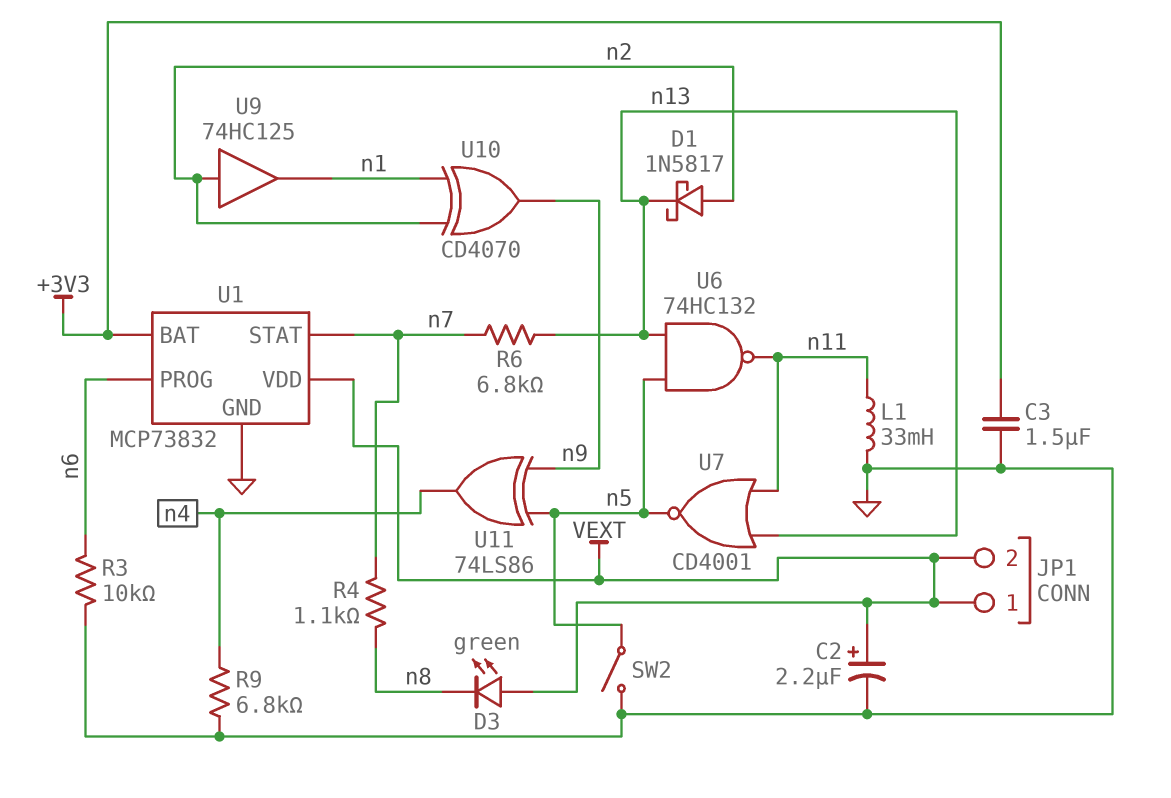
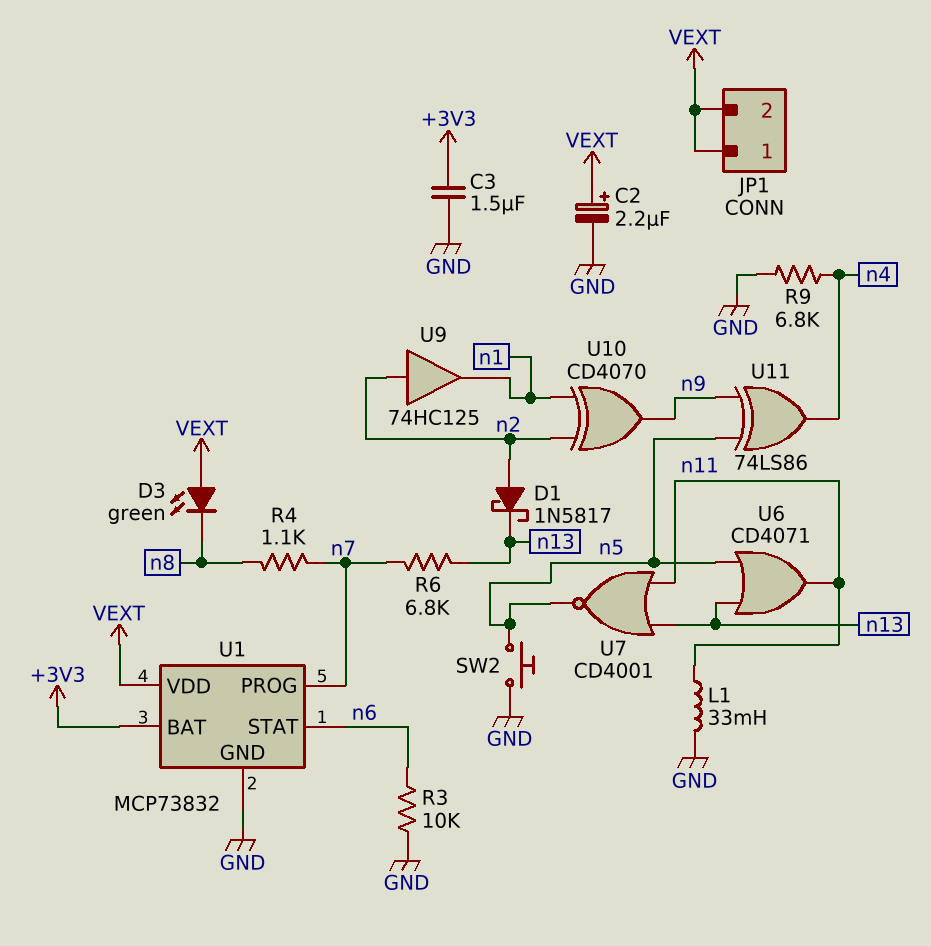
SW2: switch (GND, n5) -> button (GND, n5)
U1 pin PROG: n6 -> n7
U1 pin STAT: n7 -> n6
U6: NAND 74HC132 (in n5, in n13, out n11) -> OR CD4071 (in n5, in n13, out n11)

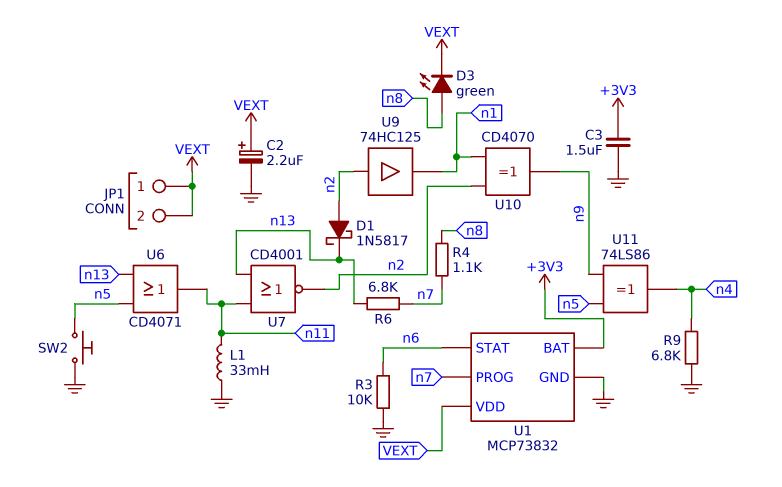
D3: LED green (A VEXT, K n8) -> LED green (A n8, K VEXT)
U7: NOR CD4001 (in n11, in n13, out n5) -> NOR CD4001 (in n11, in n13, out n2)

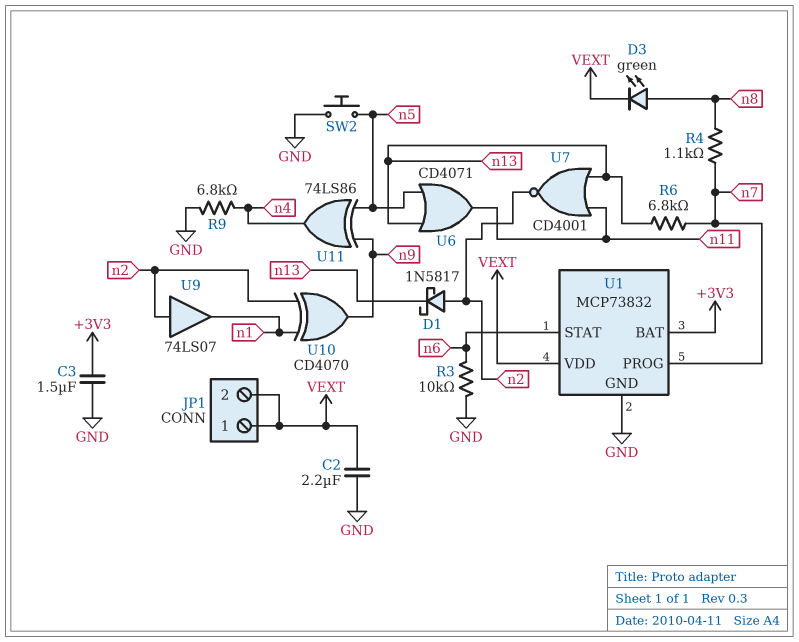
C2: 2.2uF (plus VEXT, minus GND) -> 2.2uF (GND, VEXT)
L1: 33mH (GND, n11) -> none
U9: buffer 74HC125 (in n2, out n1) -> buffer 74LS07 (in n2, out n1)

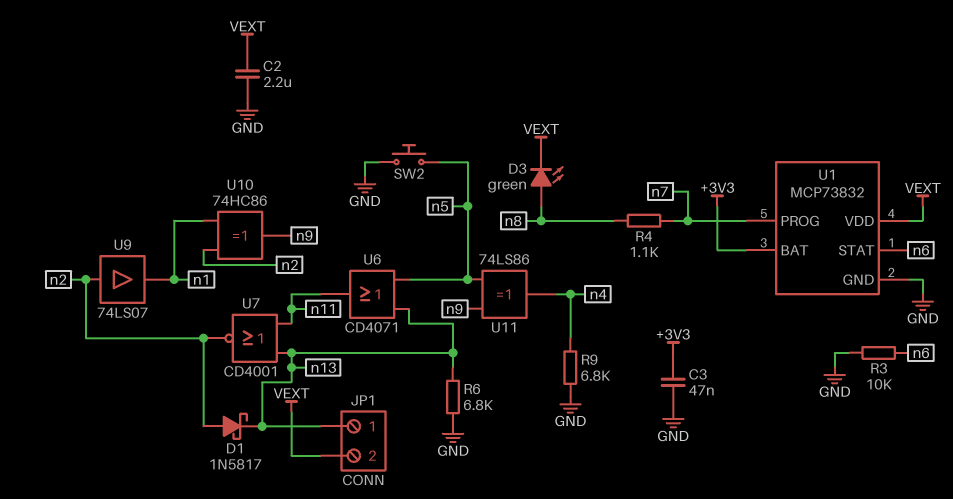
C3: 1.5uF (+3V3, GND) -> 47nF (+3V3, GND)
JP1 pin 1: VEXT -> n13
R6: 6.8k (n7, n13) -> 6.8k (GND, n13)
U10: XOR CD4070 (in n1, in n2, out n9) -> XOR 74HC86 (in n1, in n2, out n9)

